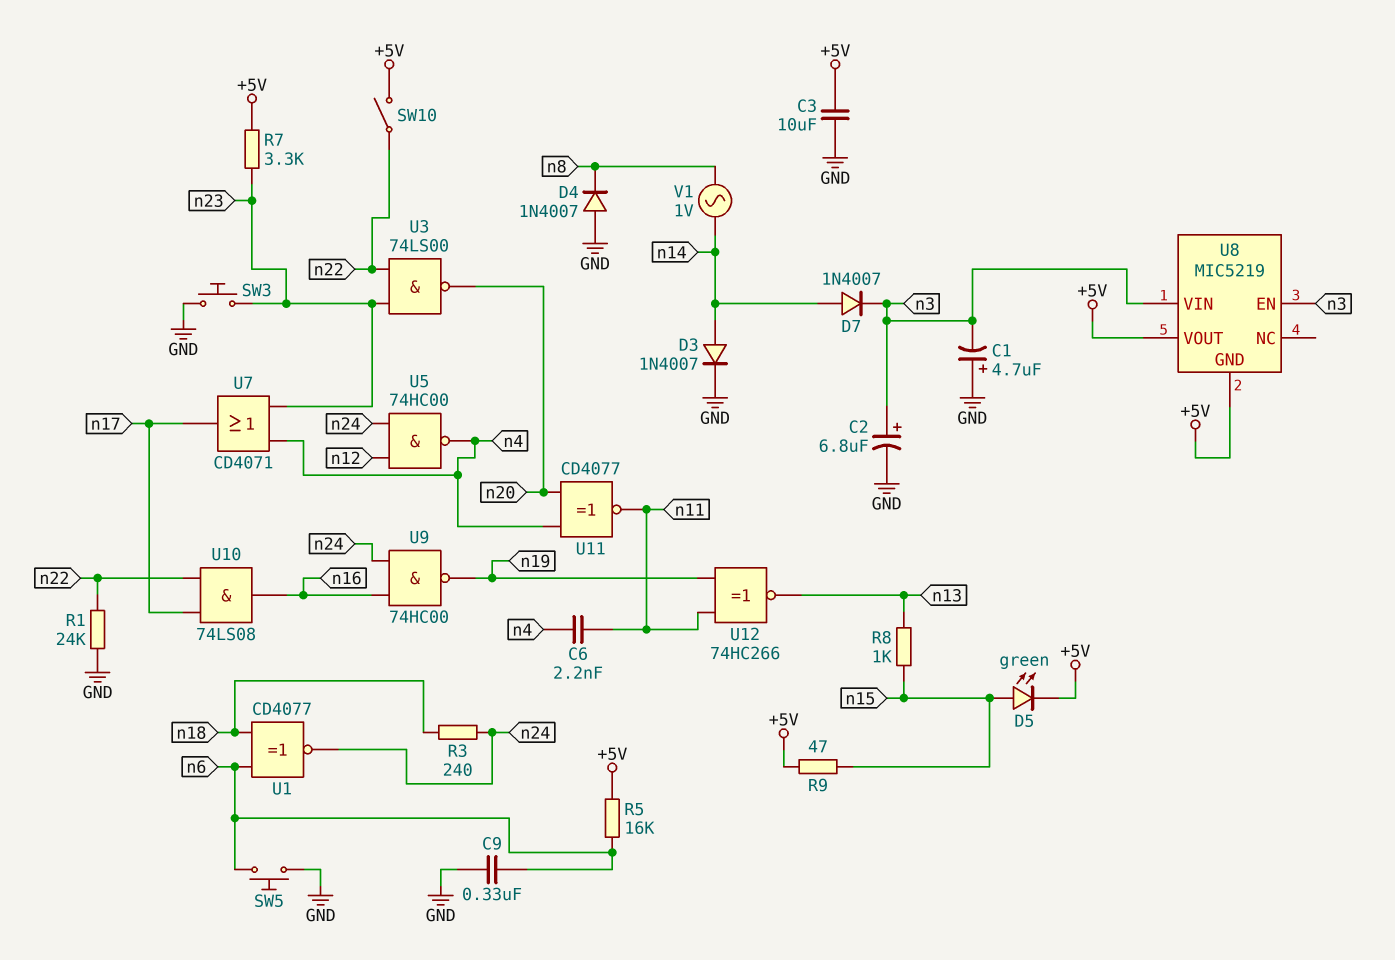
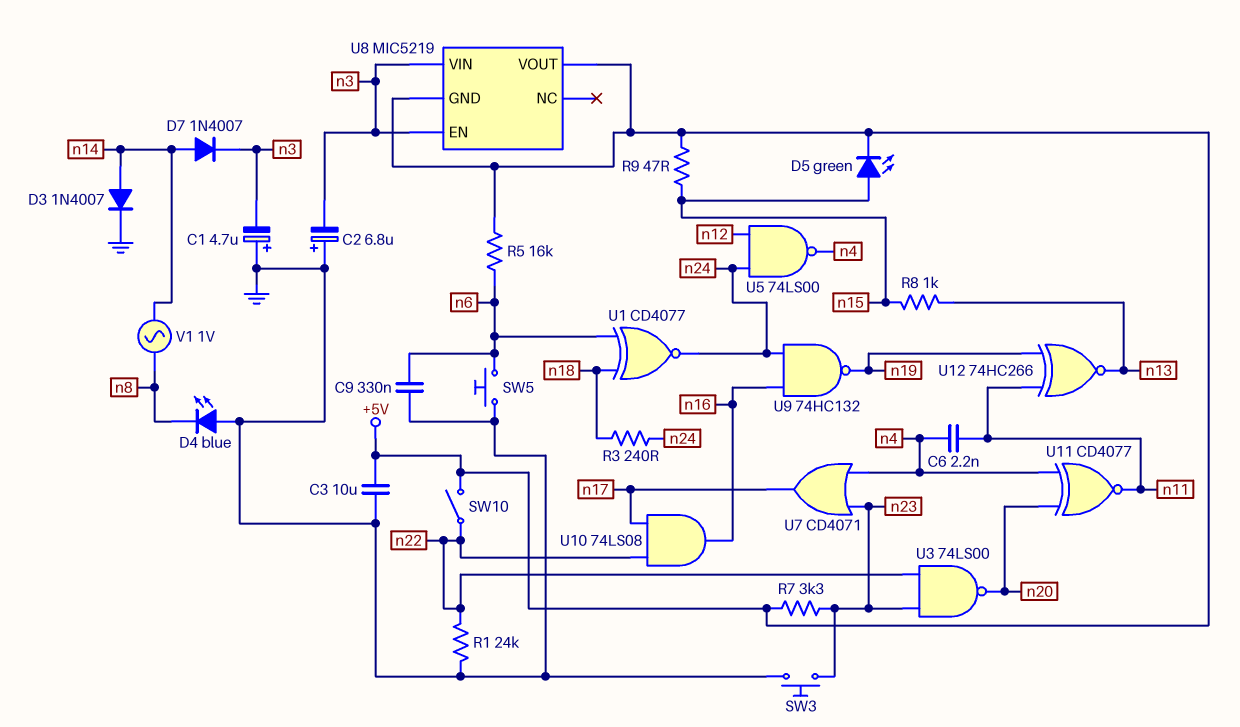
C2: 6.8uF (plus n3, minus GND) -> 6.8uF (plus GND, minus n3)
D4: diode 1N4007 (A GND, K n8) -> LED blue (A GND, K n8)
U5: NAND 74HC00 (in n12, in n24, out n4) -> NAND 74LS00 (in n12, in n24, out n4)
U9: NAND 74HC00 (in n16, in n24, out n19) -> NAND 74HC132 (in n16, in n24, out n19)

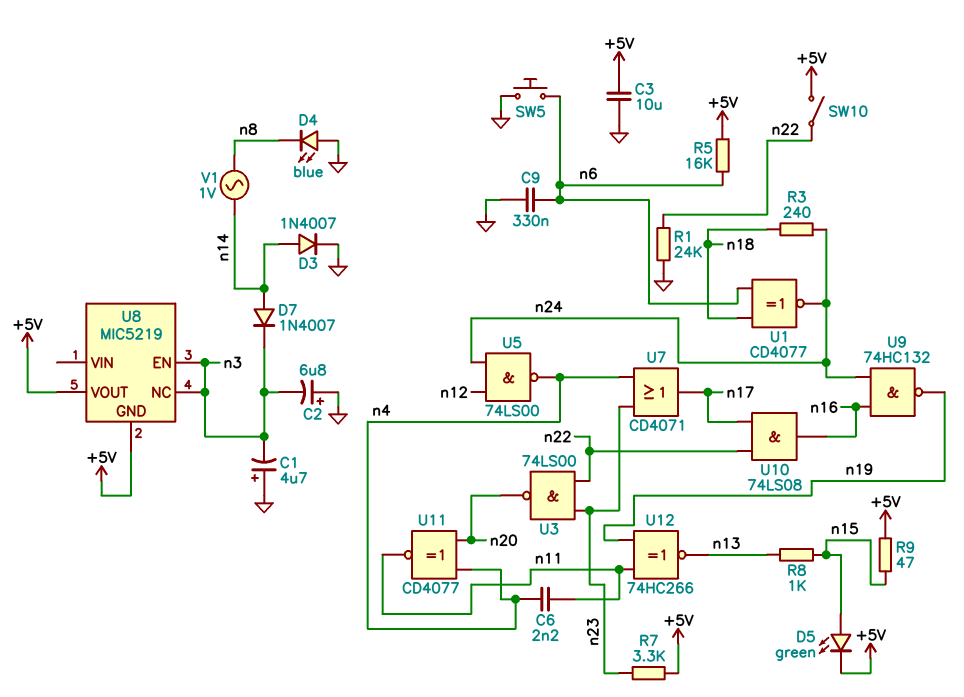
SW3: button (GND, n23) -> none
U8 pin NC: none -> n3
U8 pin VIN: n3 -> none

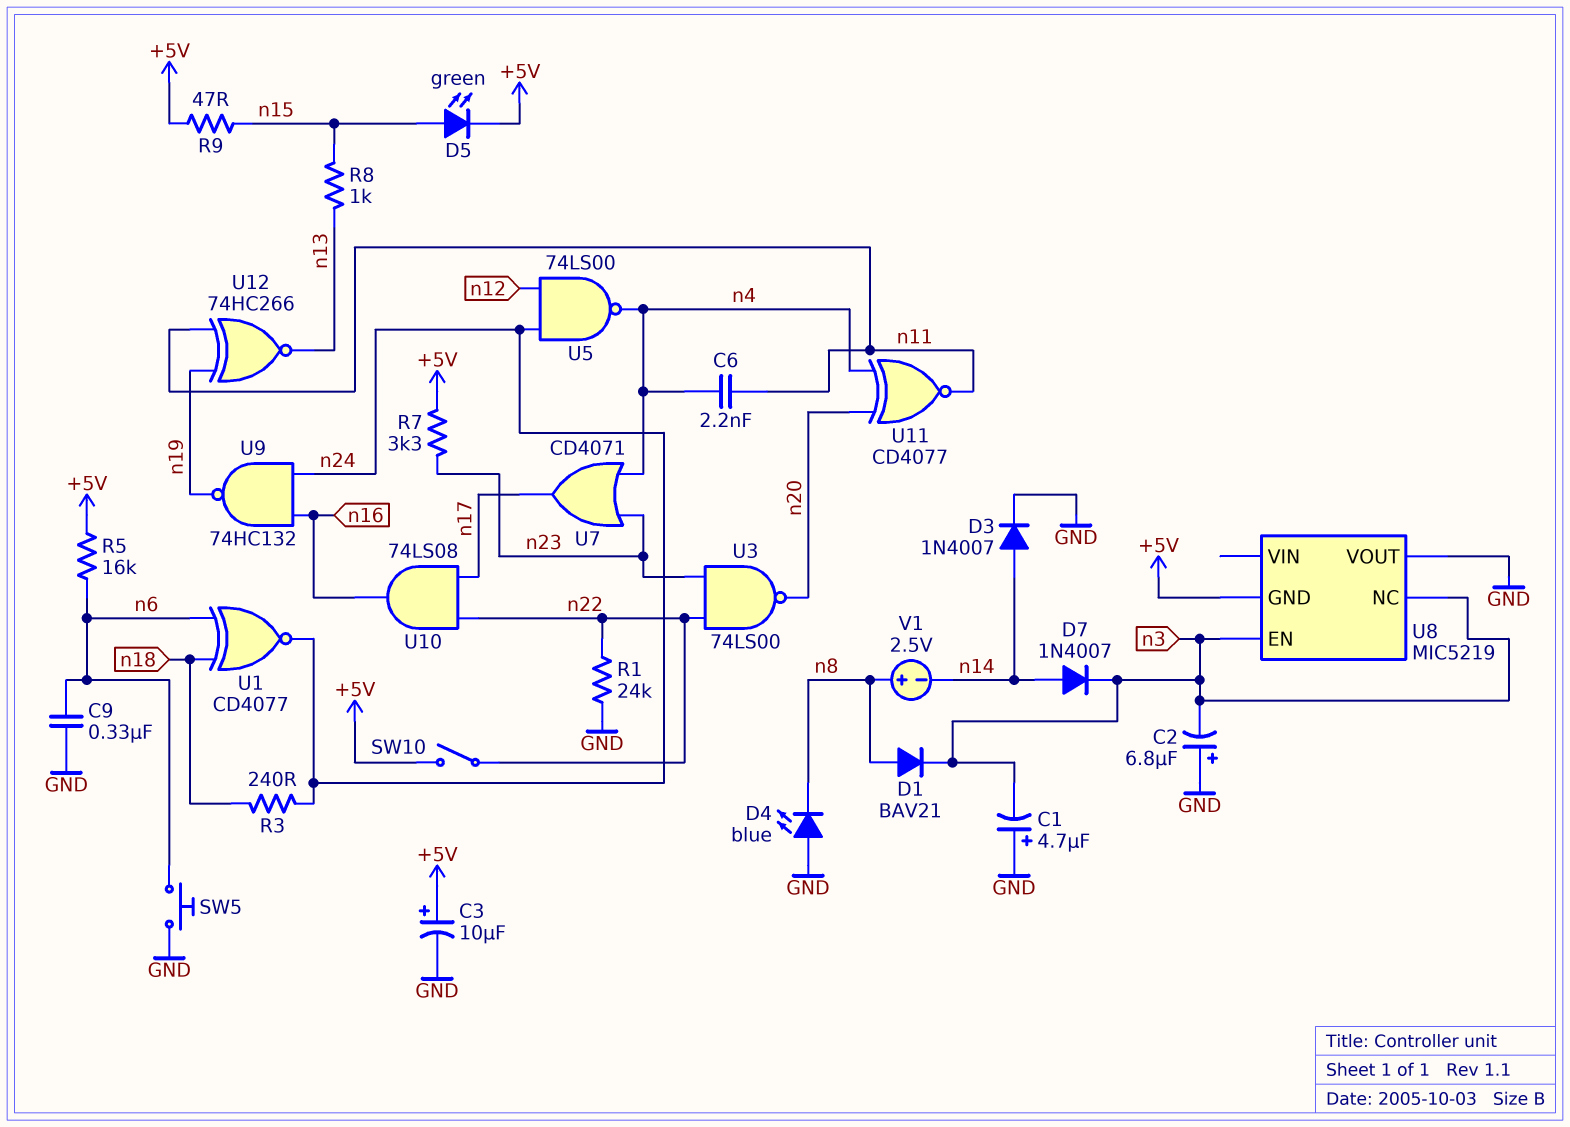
C3: 10uF (+5V, GND) -> 10uF (plus +5V, minus GND)
D1: none -> diode BAV21 (A n8, K n3)
U8 pin VOUT: +5V -> GND
V1: AC 1V (n8, n14) -> 2.5V (plus n8, minus n14)

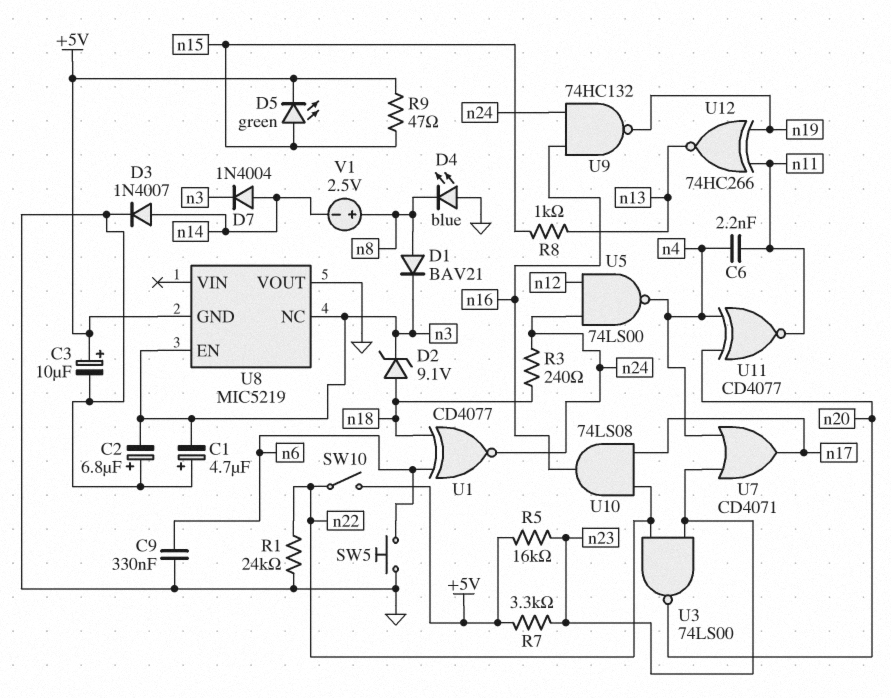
D2: none -> zener 9.1V (A n18, K n3)
D7: diode 1N4007 (A n14, K n3) -> diode 1N4004 (A n14, K n3)
R5: 16k (+5V, n6) -> 16k (+5V, n23)

